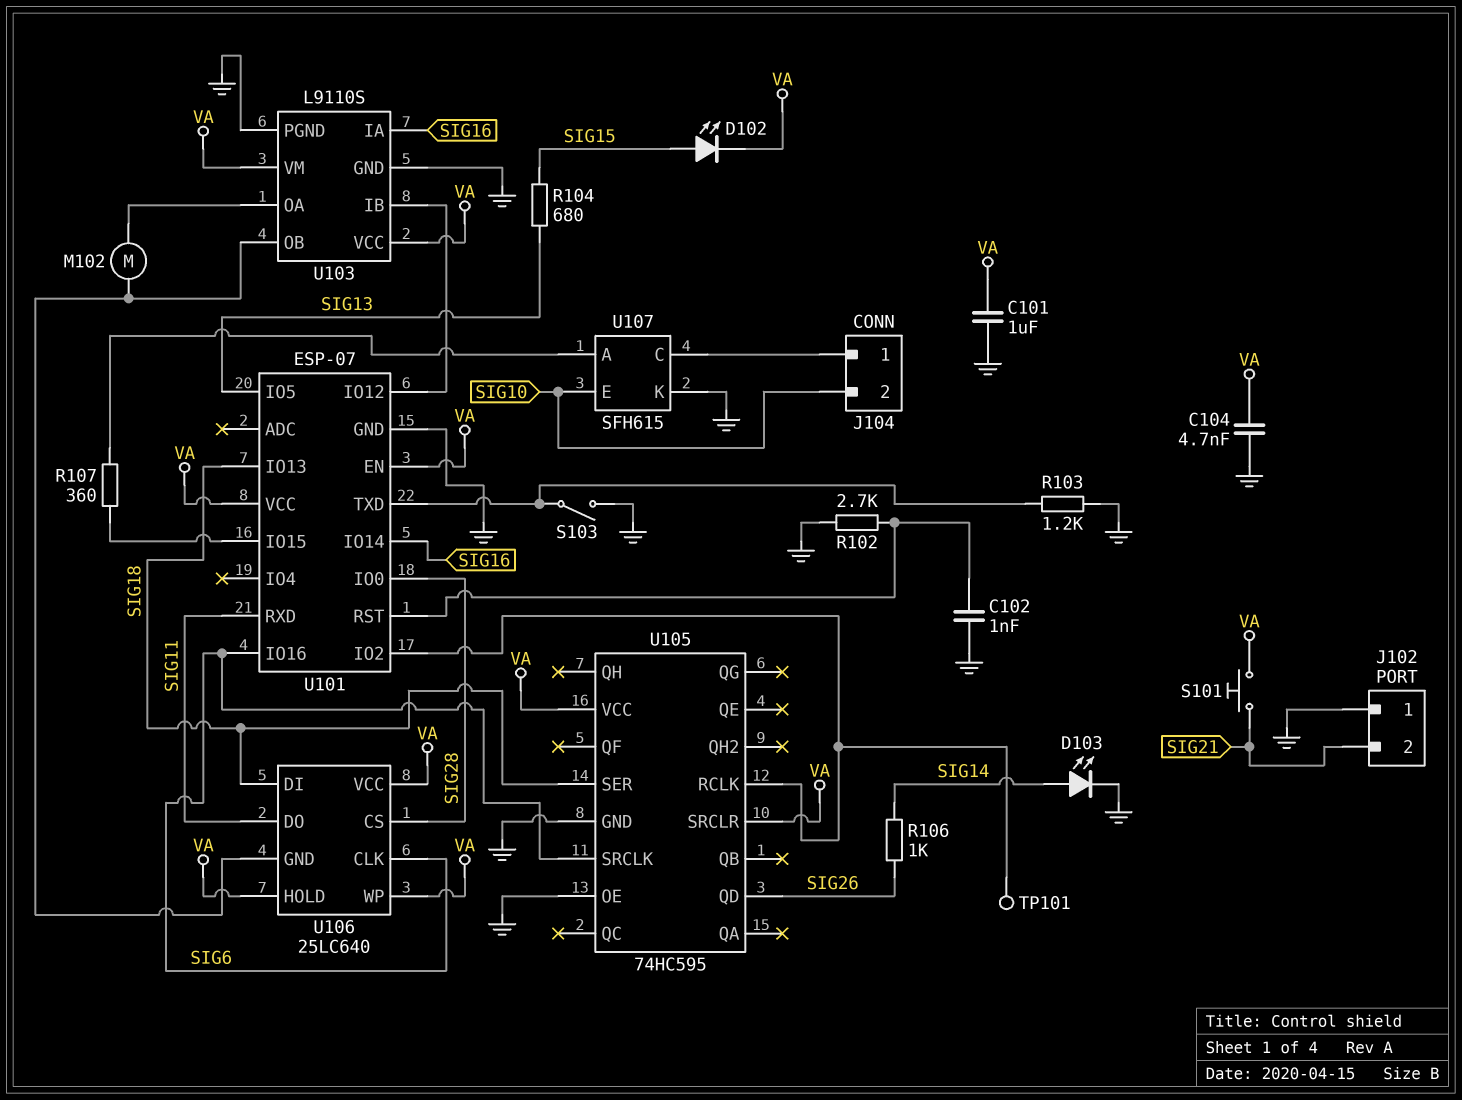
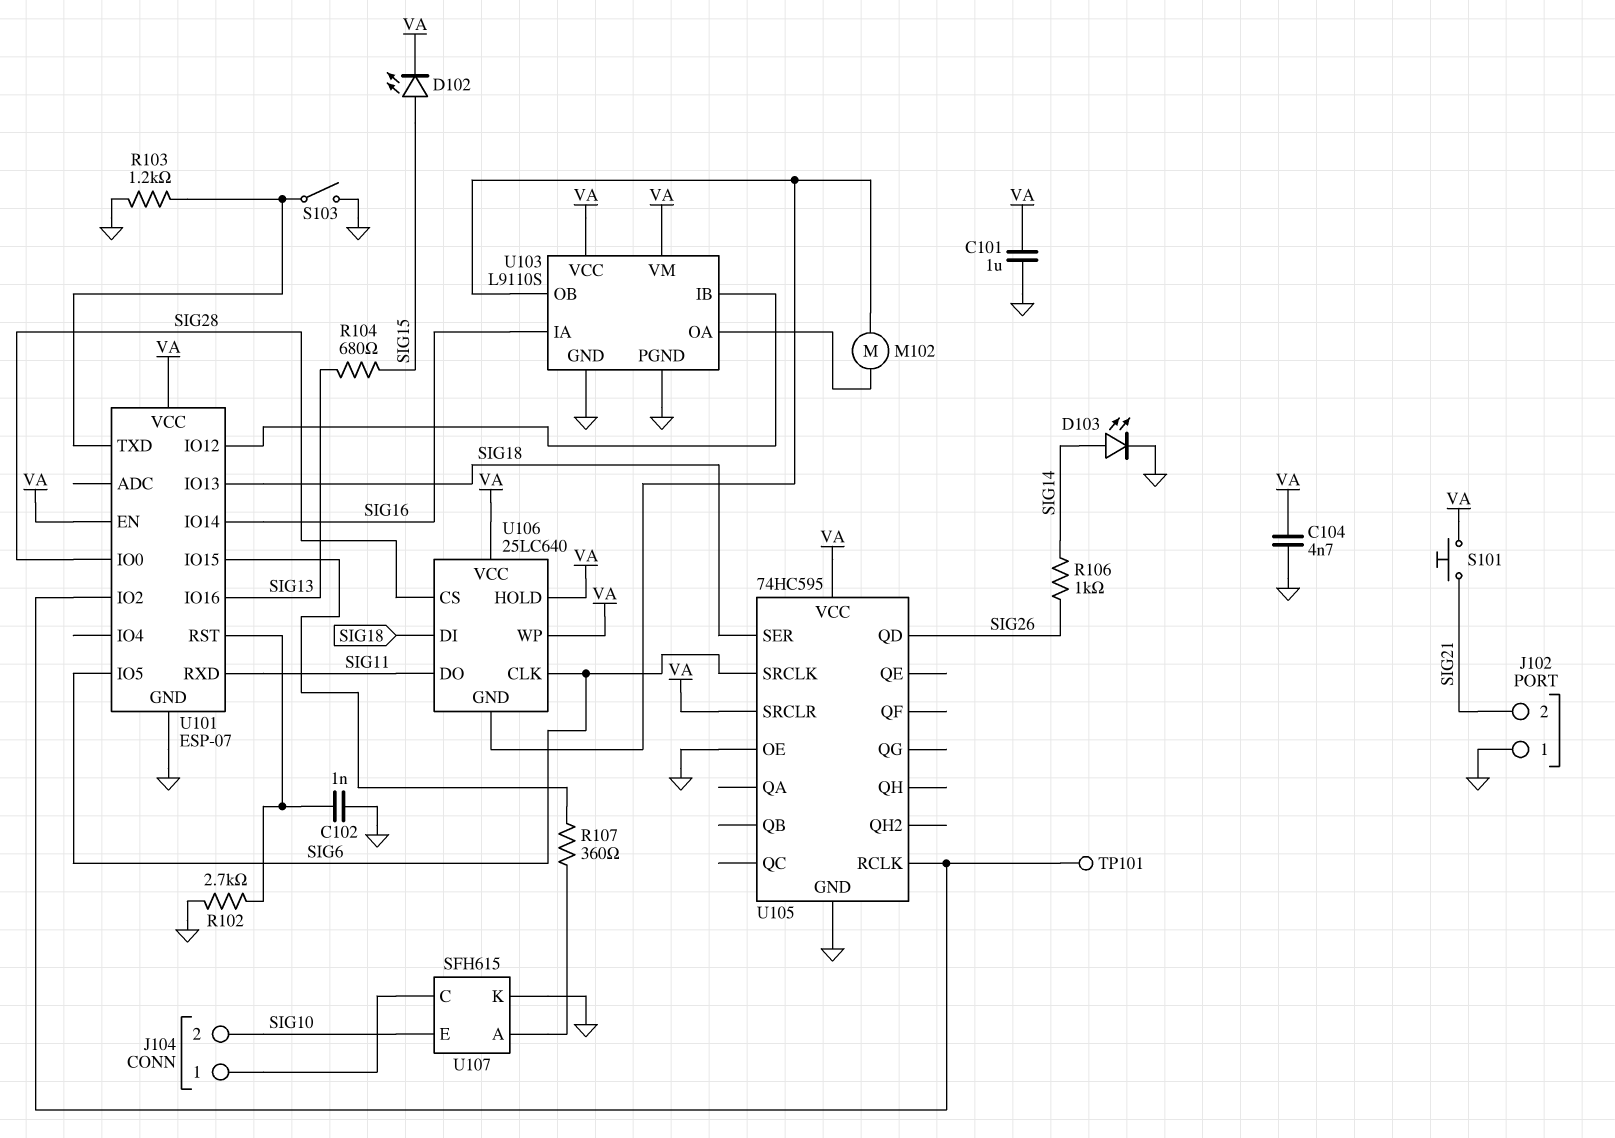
U101 pin IO5: SIG13 -> SIG6
U101 pin IO16: SIG6 -> SIG13

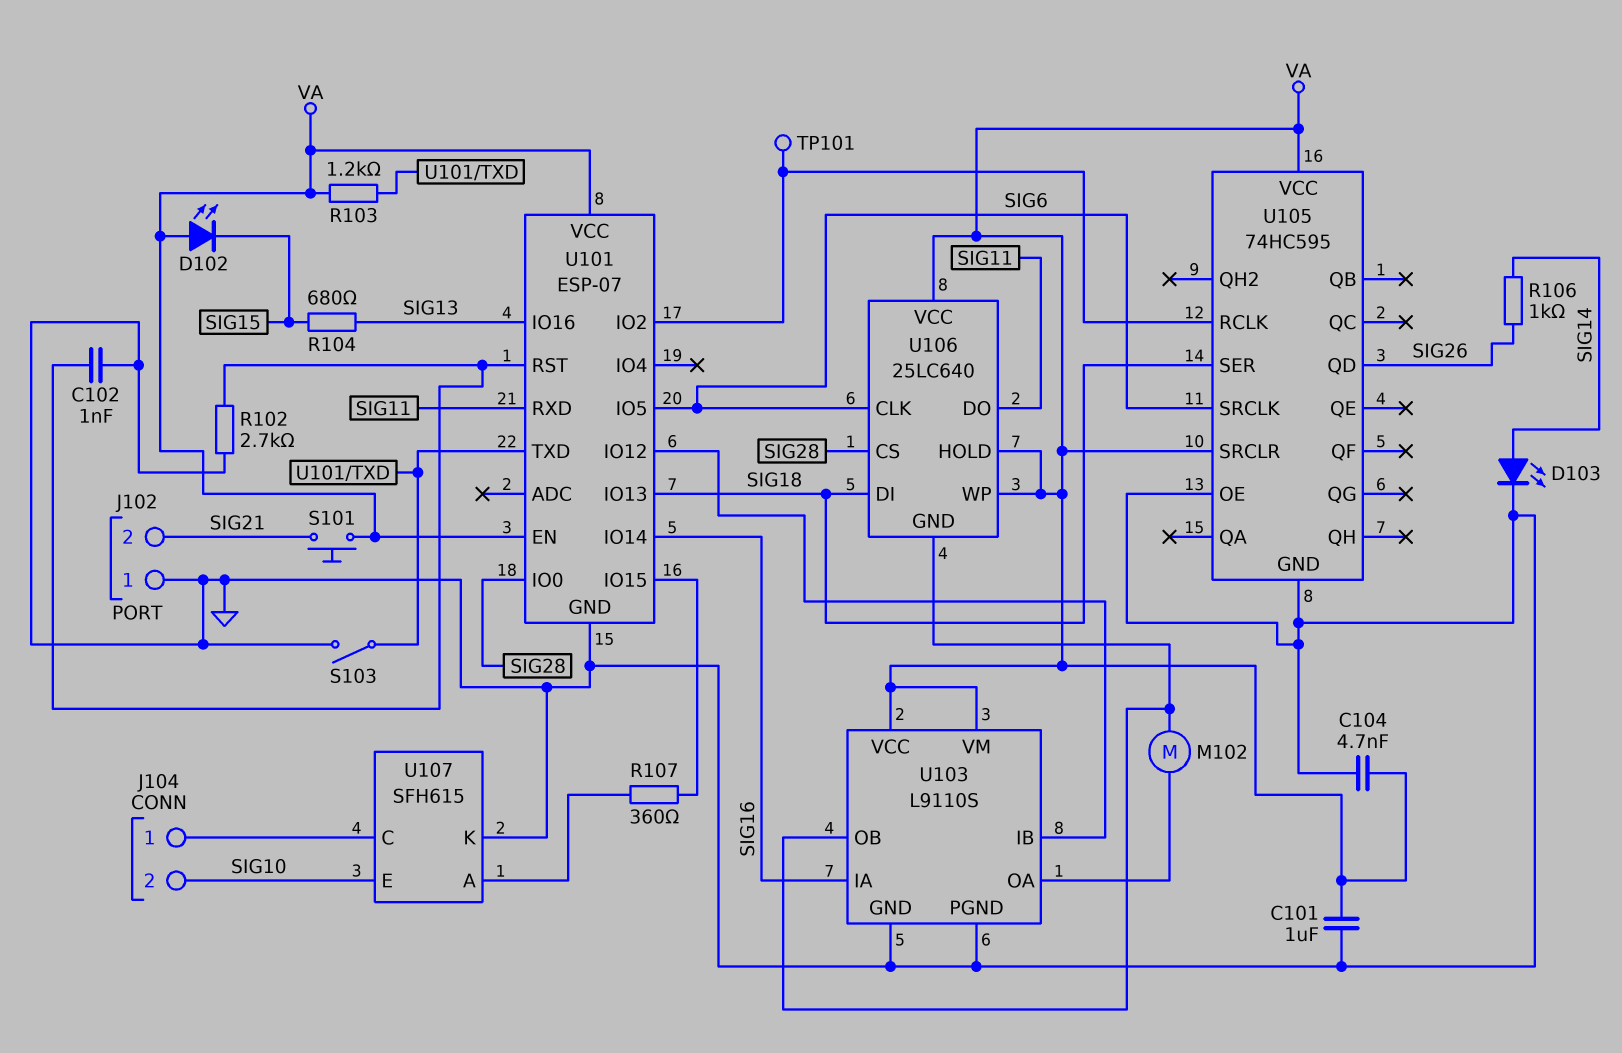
D102: LED (A SIG15, K VA) -> LED (A VA, K SIG15)
R103: 1.2k (GND, U101/TXD) -> 1.2k (U101/TXD, VA)

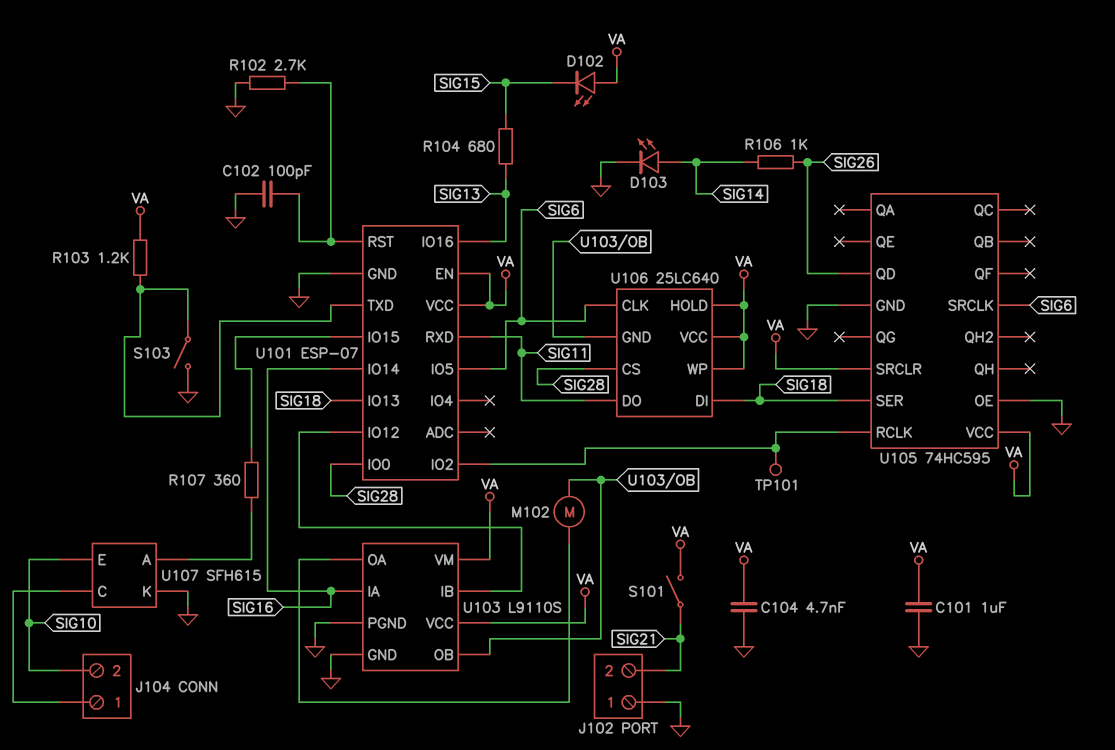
C102: 1nF (GND, U101/RST) -> 100pF (GND, U101/RST)
S101: button (SIG21, VA) -> switch (SIG21, VA)

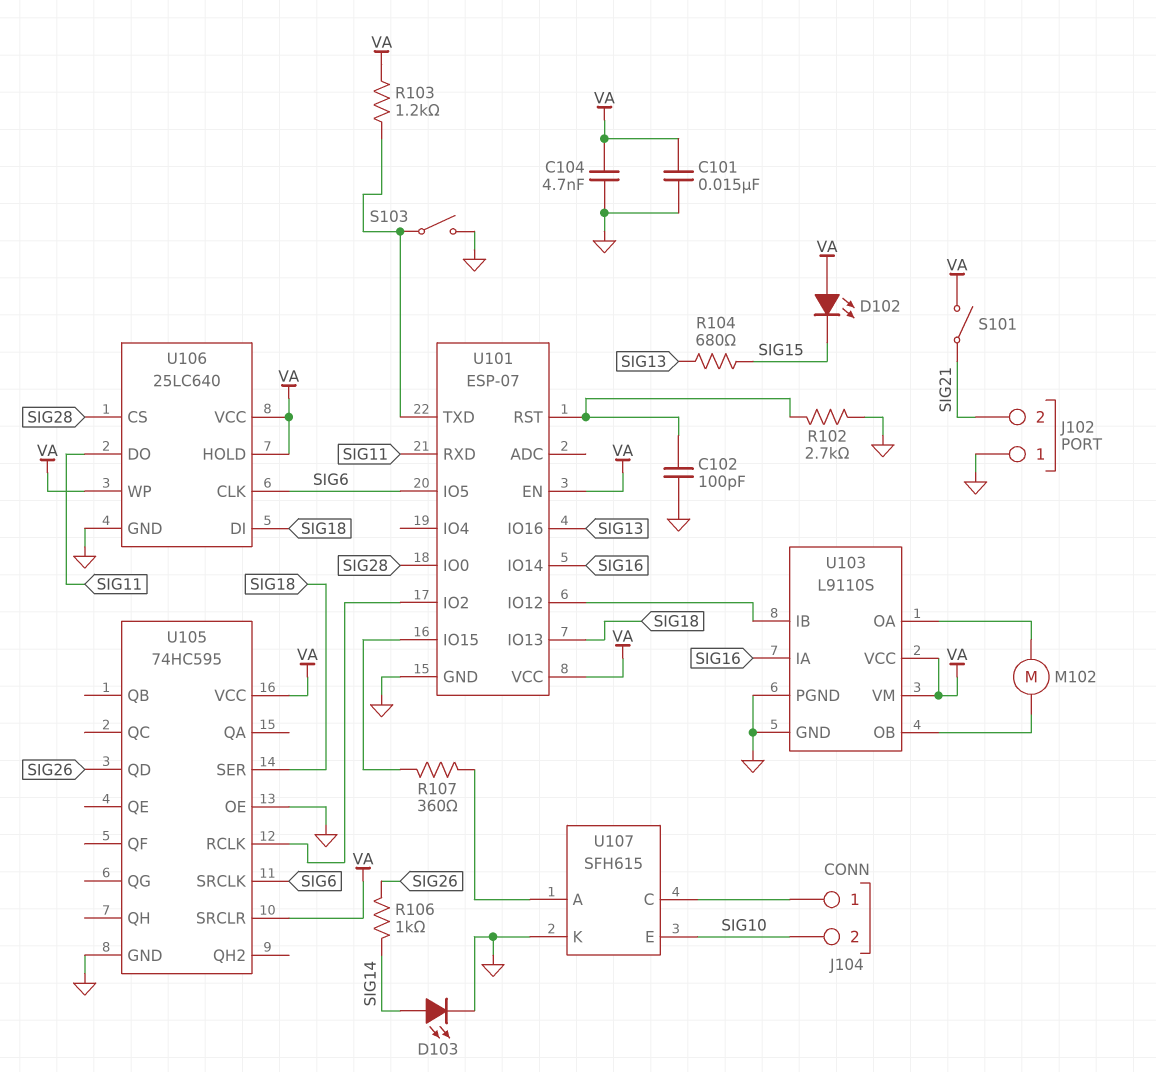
C101: 1uF (GND, VA) -> 15nF (GND, VA)
TP101: test point (U101/IO2) -> none
U106 pin GND: U103/OB -> GND

